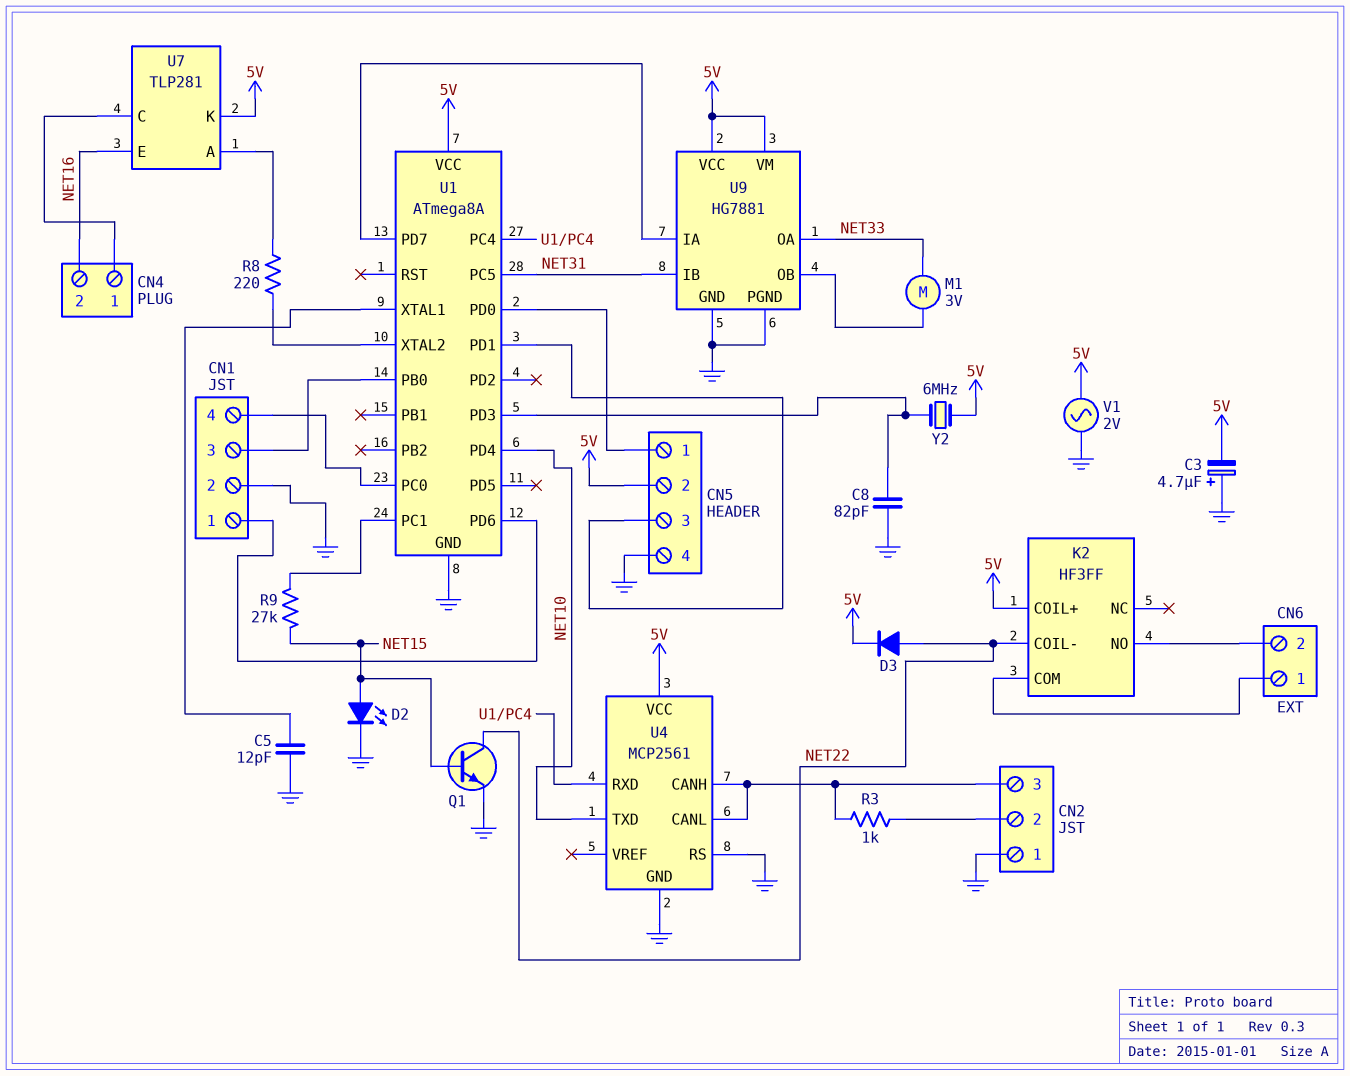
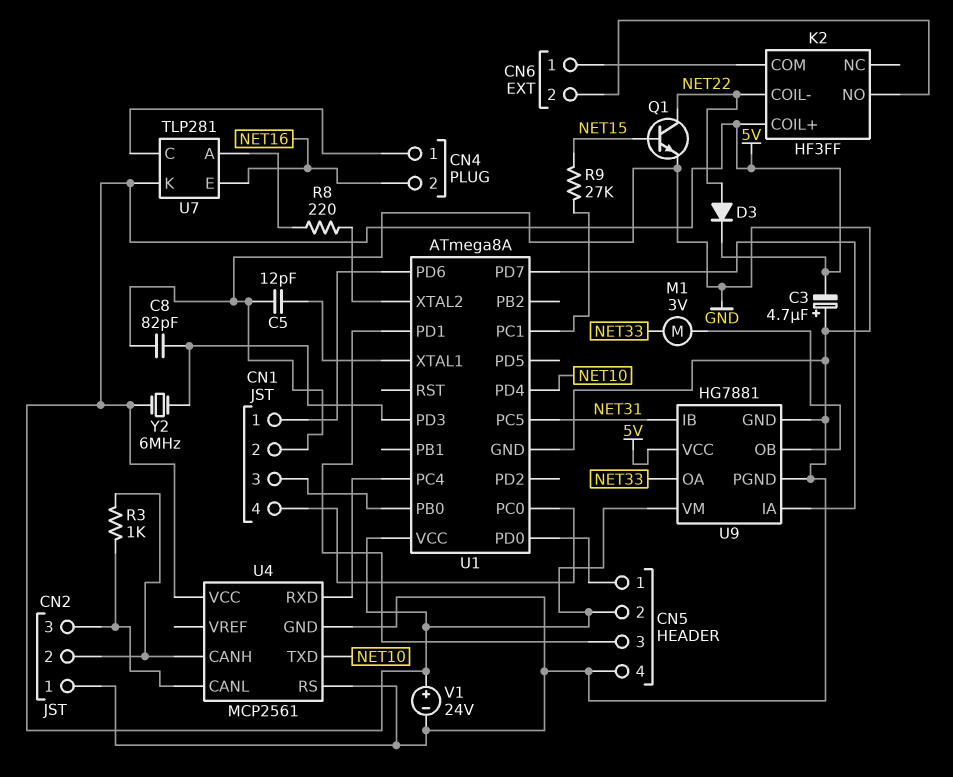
D2: LED (A NET15, K GND) -> none
U4 pin CANH: CN2/3 -> CN2/2
V1: AC 2V (5V, GND) -> 24V (plus 5V, minus GND)

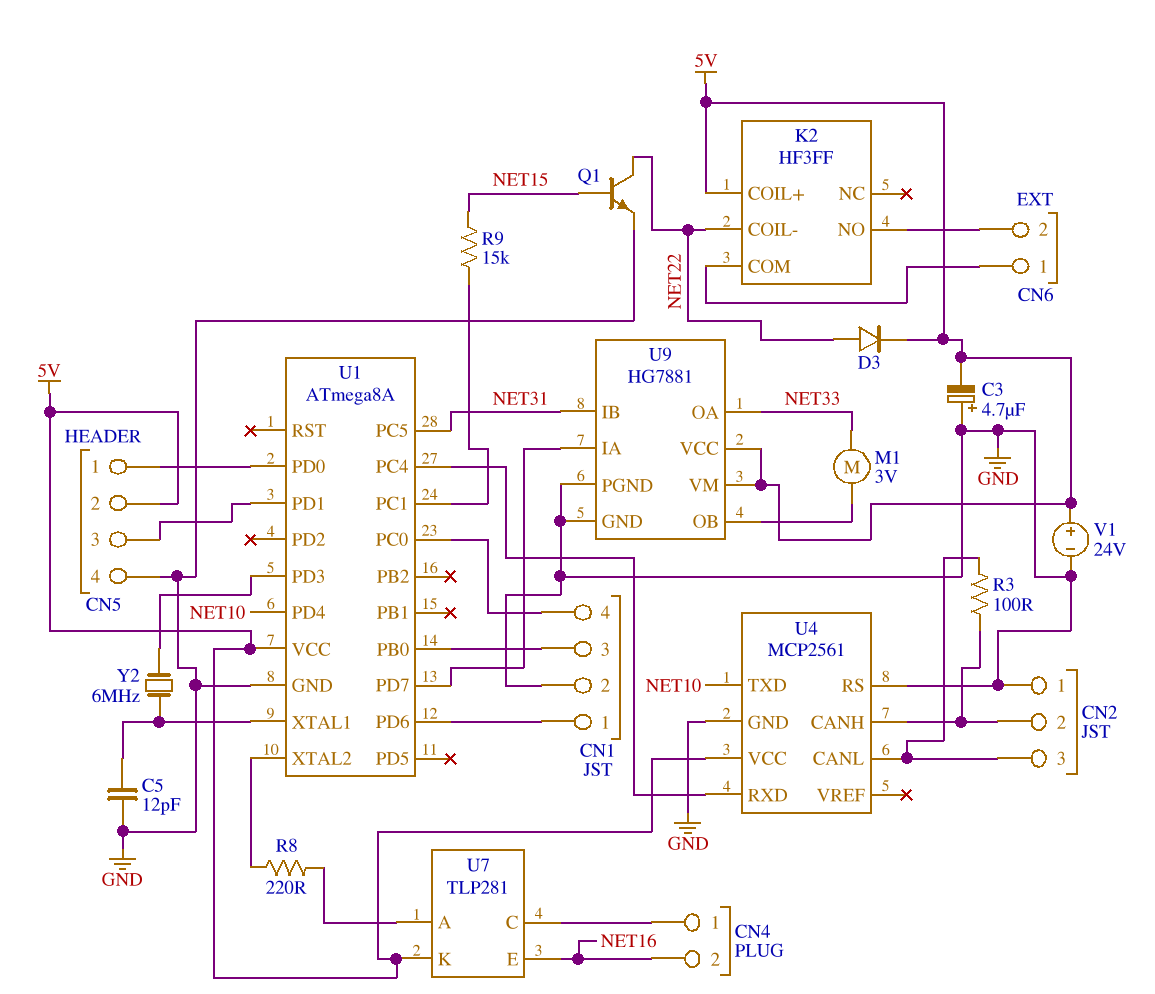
C8: 82pF (GND, U1/PD3) -> none
R3: 1k (CN2/2, CN2/3) -> 100 (CN2/2, CN2/3)
R9: 27k (NET15, U1/PC1) -> 15k (NET15, U1/PC1)
Y2: 6MHz (5V, U1/PD3) -> 6MHz (U1/PD3, U1/XTAL1)

